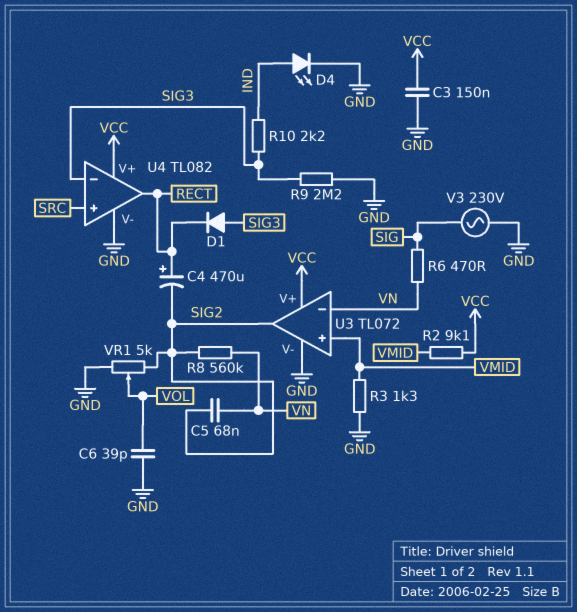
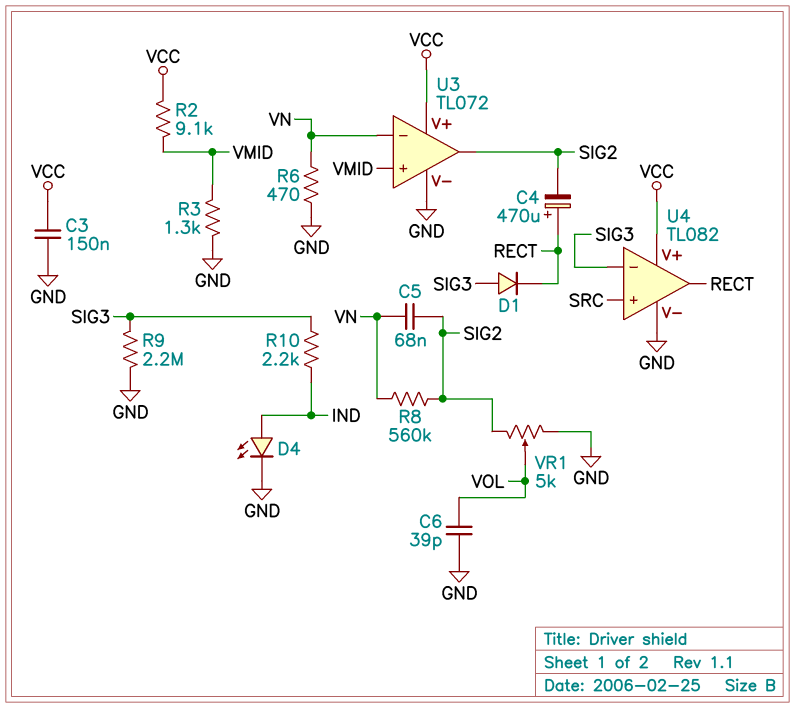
R6: 470 (SIG, VN) -> 470 (GND, VN)
V3: AC 230V (GND, SIG) -> none

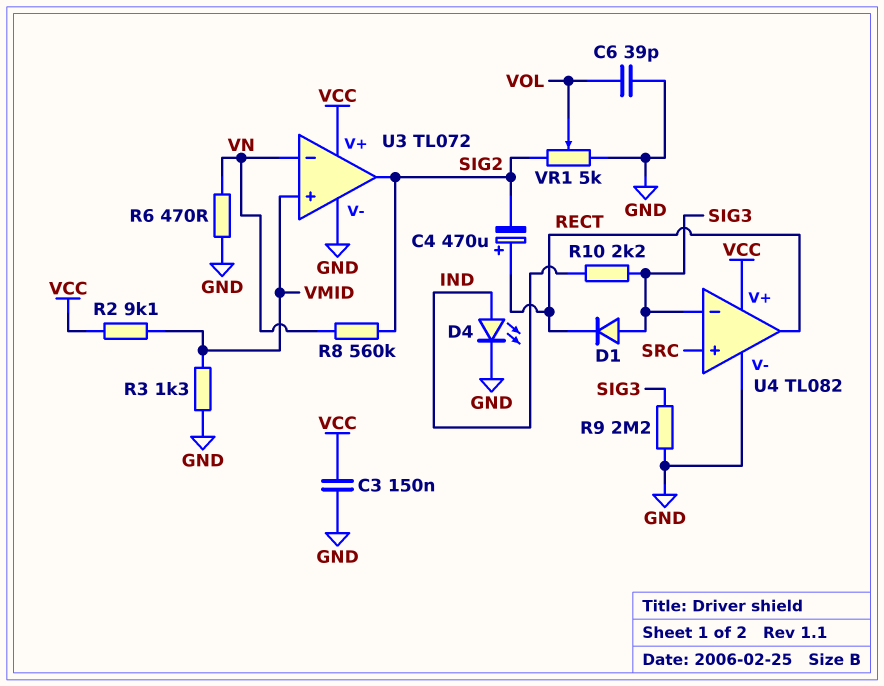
C5: 68nF (SIG2, VN) -> none

